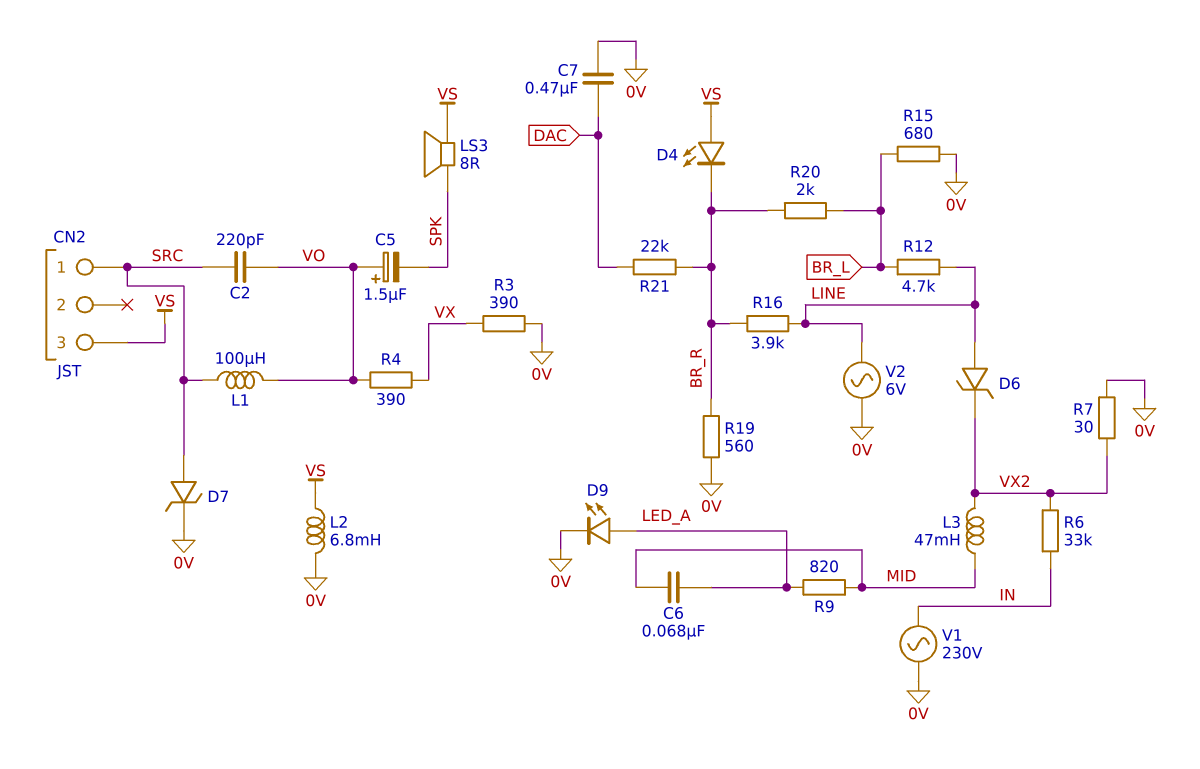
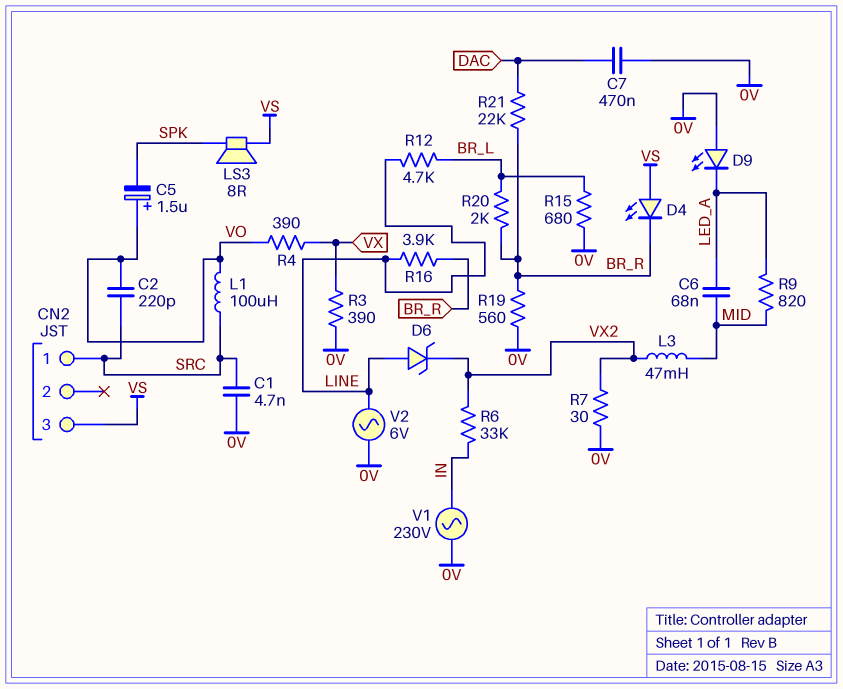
C1: none -> 4.7nF (0V, SRC)
D7: zener (A SRC, K 0V) -> none
D9: LED (A LED_A, K 0V) -> LED (A 0V, K LED_A)
L2: 6.8mH (0V, VS) -> none

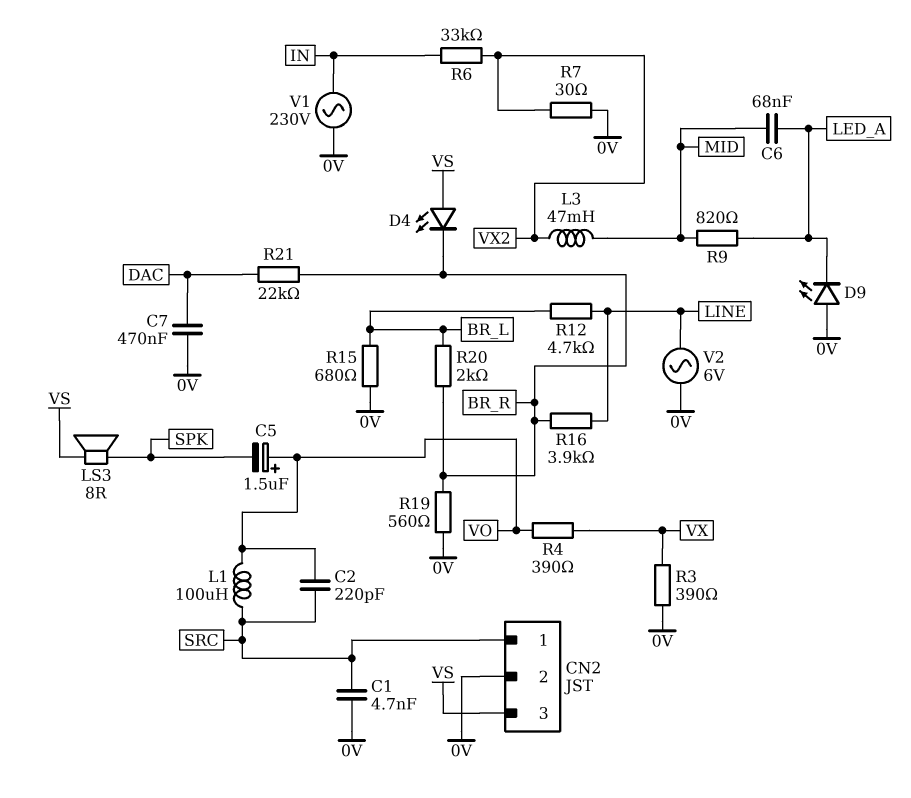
CN2 pin 2: none -> 0V
D6: zener (A LINE, K VX2) -> none

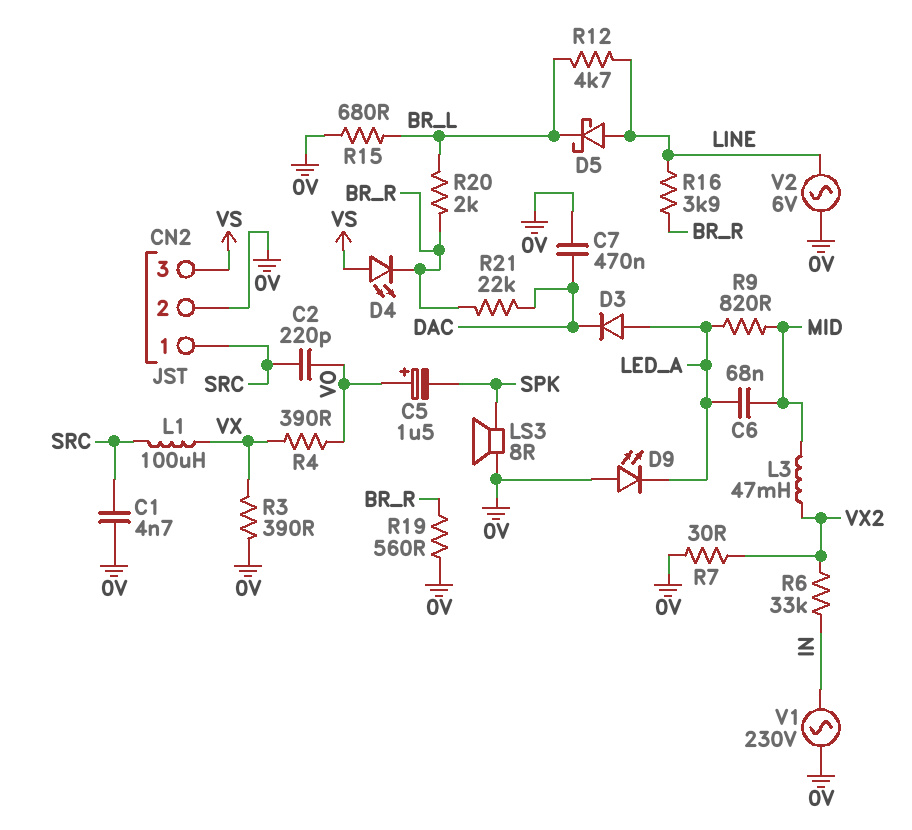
D3: none -> diode (A LED_A, K DAC)
D5: none -> schottky (A LINE, K BR_L)
L1: 100uH (SRC, VO) -> 100uH (SRC, VX)
LS3: speaker 8R (SPK, VS) -> speaker 8R (0V, SPK)

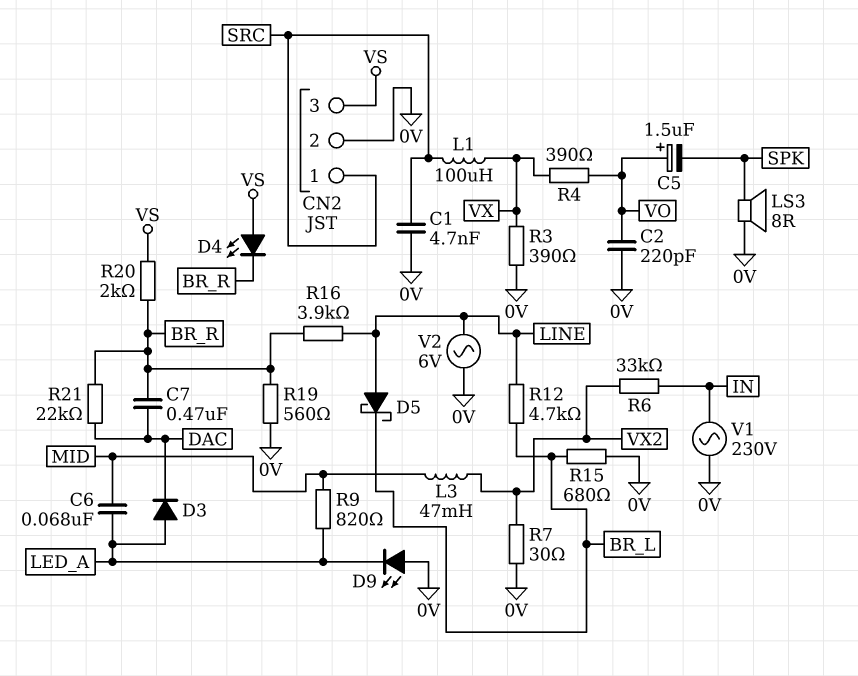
C2: 220pF (SRC, VO) -> 220pF (0V, VO)
C7: 470nF (0V, DAC) -> 470nF (BR_R, DAC)
R20: 2k (BR_L, BR_R) -> 2k (BR_R, VS)

